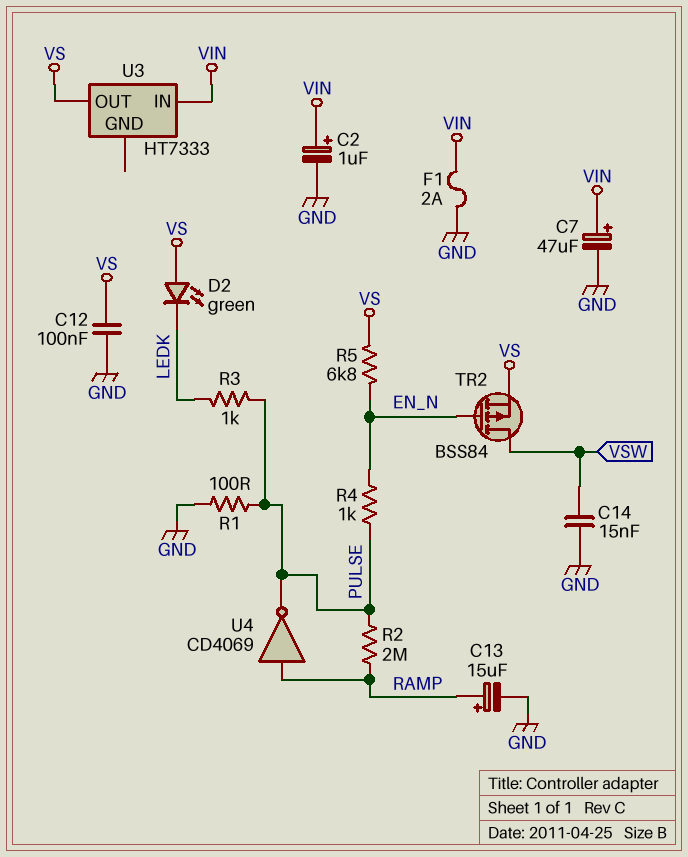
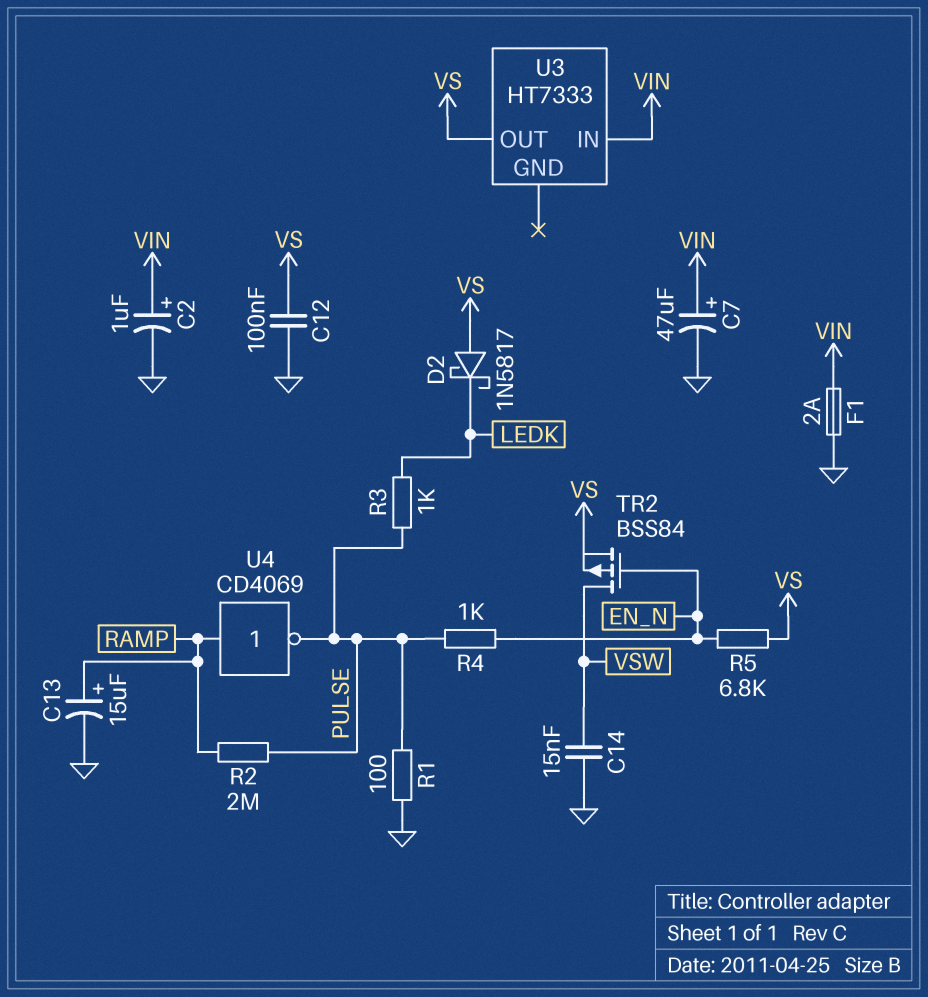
D2: LED green (A VS, K LEDK) -> schottky 1N5817 (A VS, K LEDK)

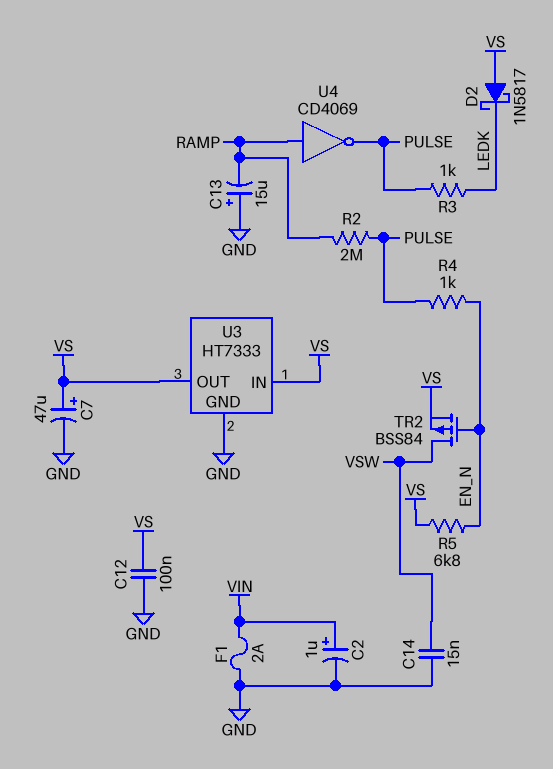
C7: 47uF (plus VIN, minus GND) -> 47uF (plus VS, minus GND)
C13: 15uF (plus RAMP, minus GND) -> 15uF (plus GND, minus RAMP)
R1: 100 (GND, PULSE) -> none
U3 pin GND: none -> GND
U3 pin IN: VIN -> VS

